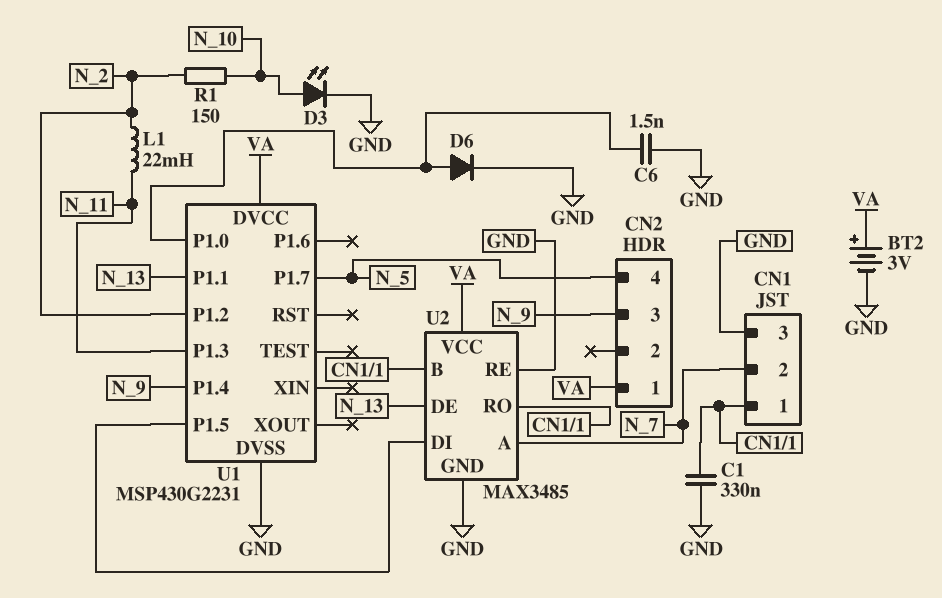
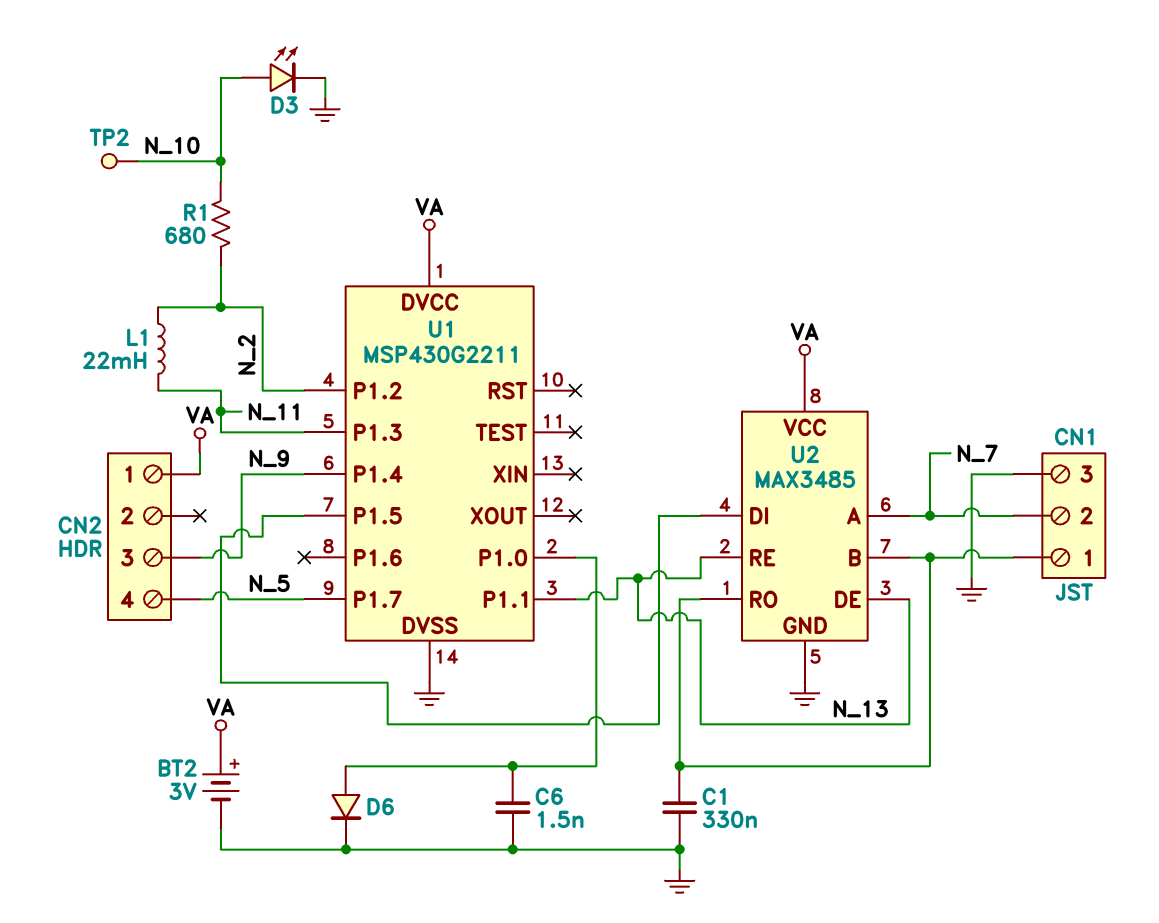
R1: 150 (N_2, N_10) -> 680 (N_2, N_10)
TP2: none -> test point (N_10)
U1: MSP430G2231 -> MSP430G2211
U2 pin RE: GND -> N_13

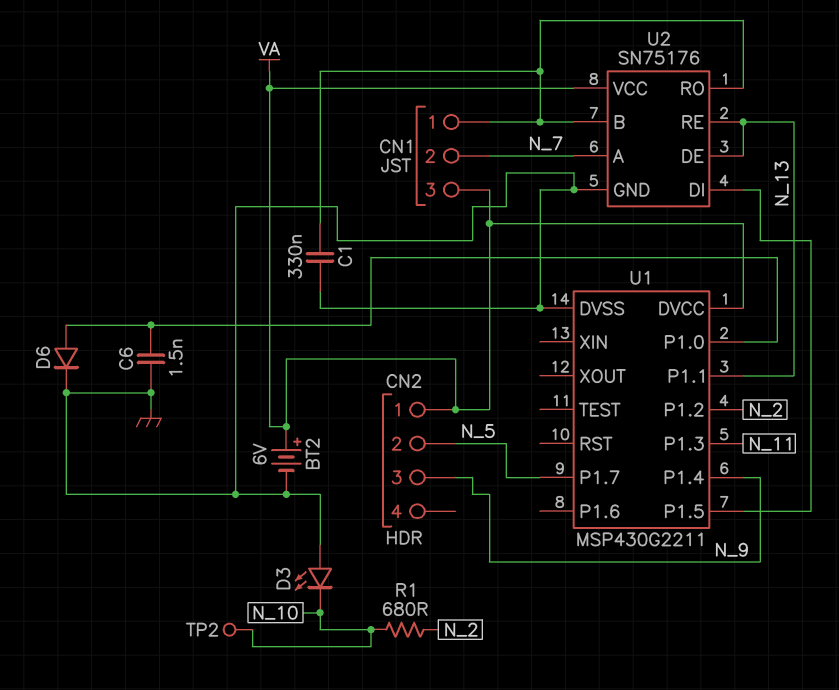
BT2: 3V (plus VA, minus GND) -> 6V (plus VA, minus GND)
CN1 pin 3: GND -> VA
CN2 pin 2: none -> N_5
CN2 pin 4: N_5 -> none
D3: LED (A N_10, K GND) -> LED (A GND, K N_10)
L1: 22mH (N_2, N_11) -> none
U2: MAX3485 -> SN75176

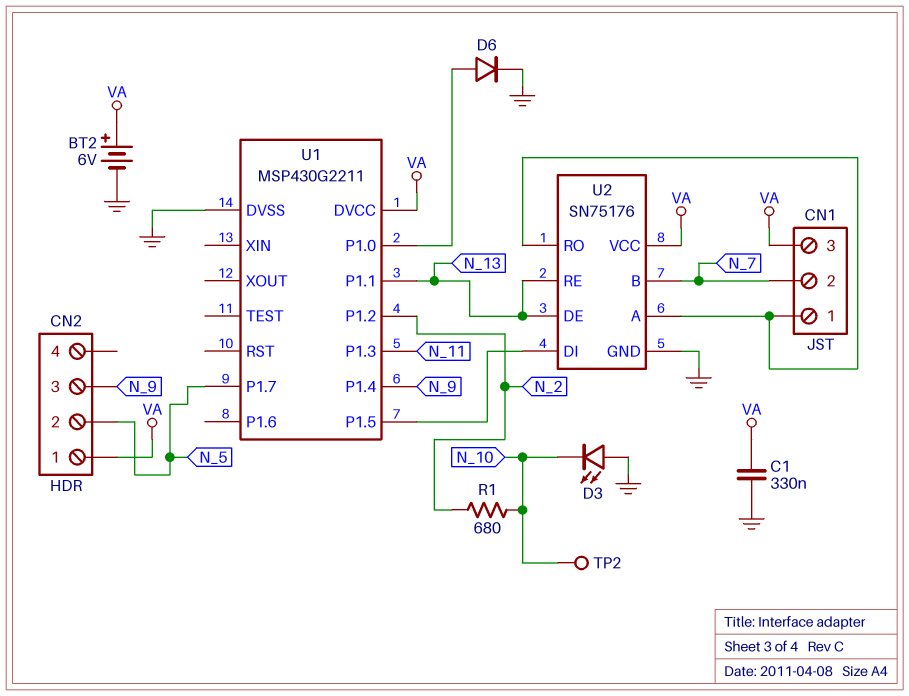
C1: 330nF (CN1/1, GND) -> 330nF (GND, VA)
C6: 1.5nF (GND, U1/P1.0) -> none
U2 pin A: N_7 -> CN1/1
U2 pin B: CN1/1 -> N_7

